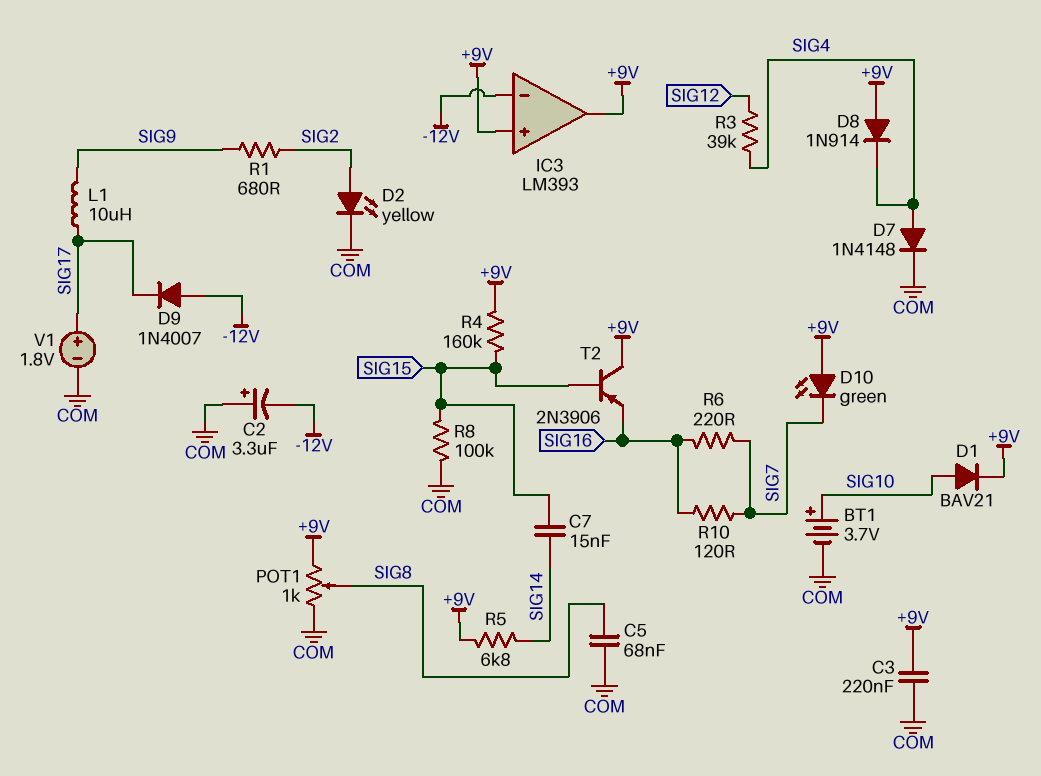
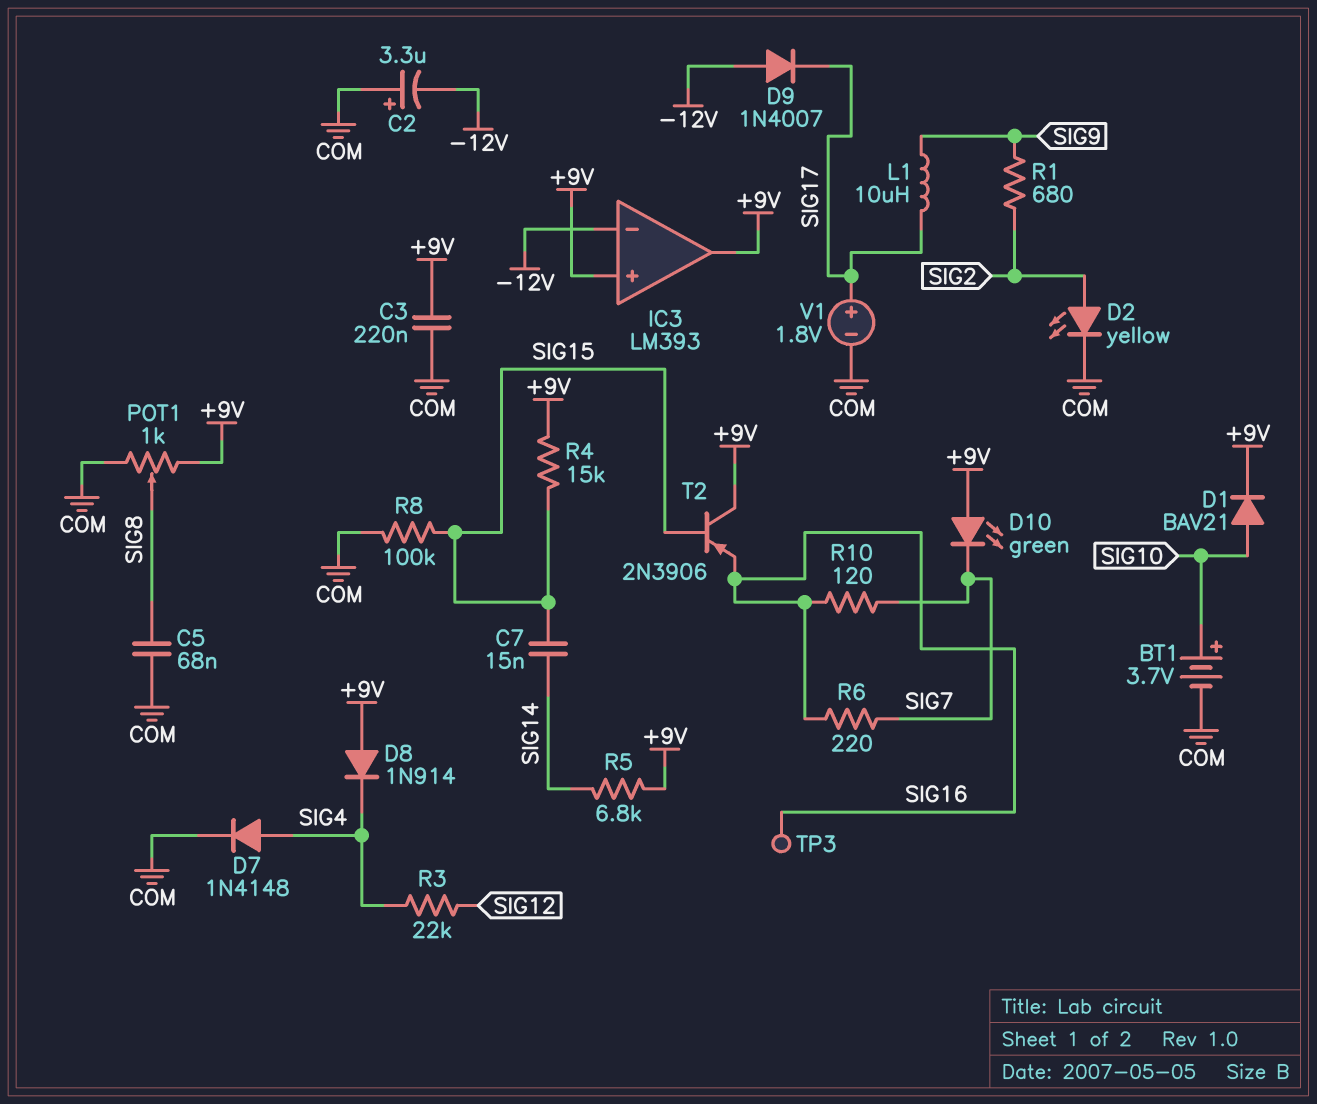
R3: 39k (SIG4, SIG12) -> 22k (SIG4, SIG12)
R4: 160k (+9V, SIG15) -> 15k (+9V, SIG15)
TP3: none -> test point (SIG16)

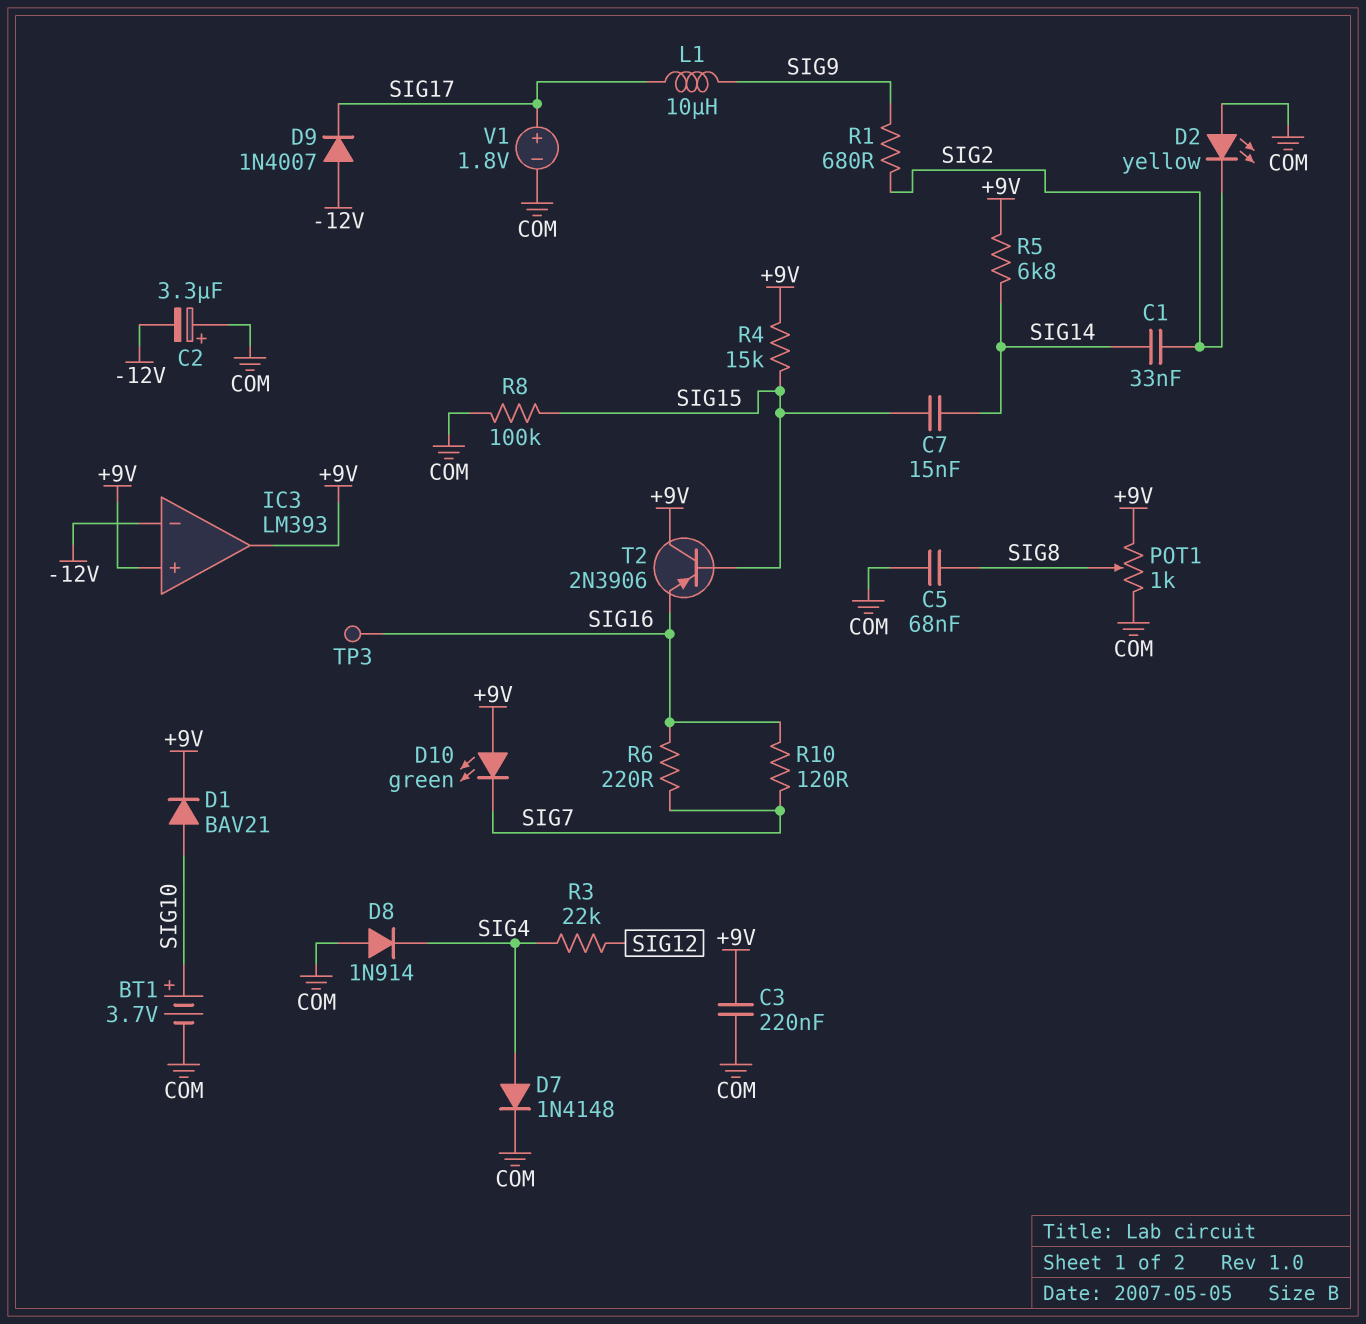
C1: none -> 33nF (SIG2, SIG14)
D2: LED yellow (A SIG2, K COM) -> LED yellow (A COM, K SIG2)
D8: diode 1N914 (A +9V, K SIG4) -> diode 1N914 (A COM, K SIG4)

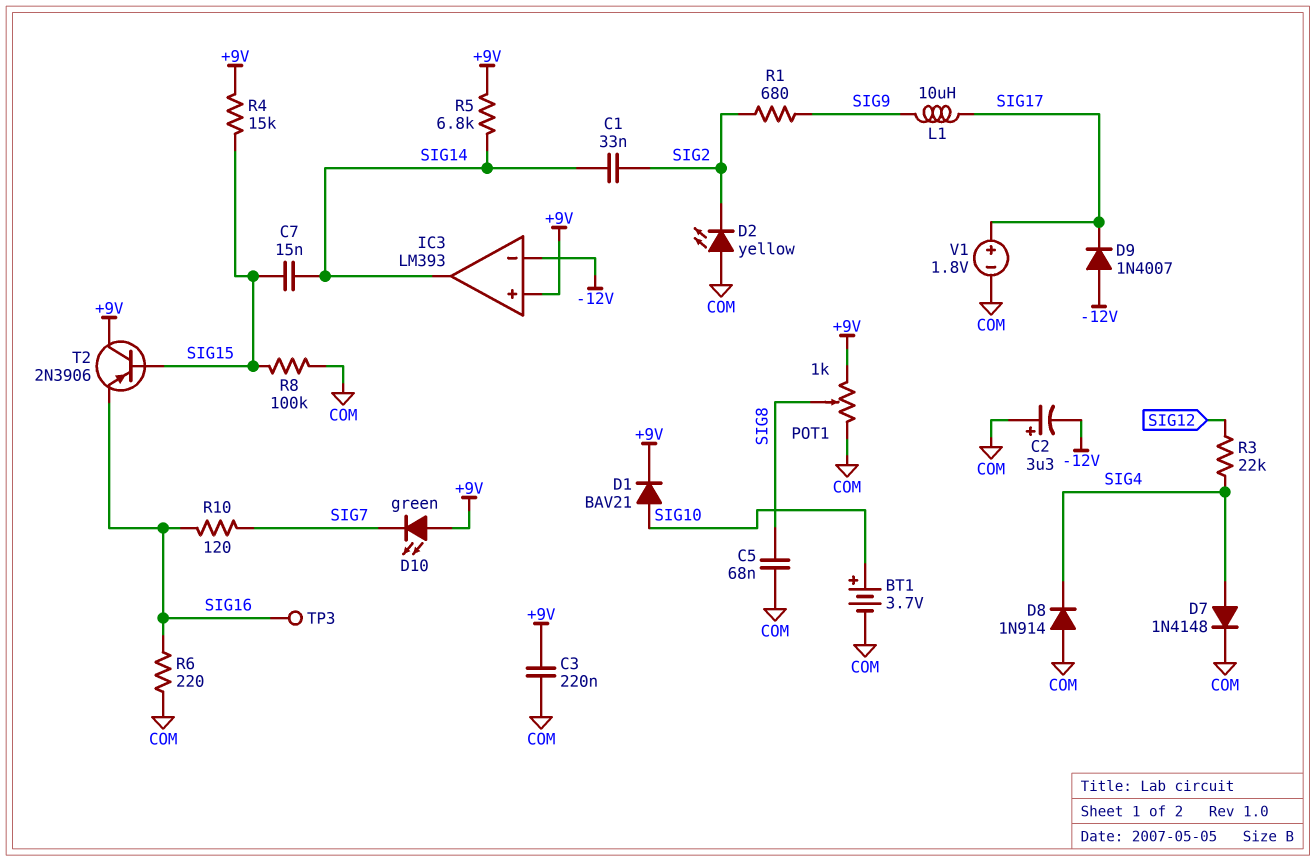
IC3 pin out: +9V -> SIG14
R6: 220 (SIG7, SIG16) -> 220 (COM, SIG16)

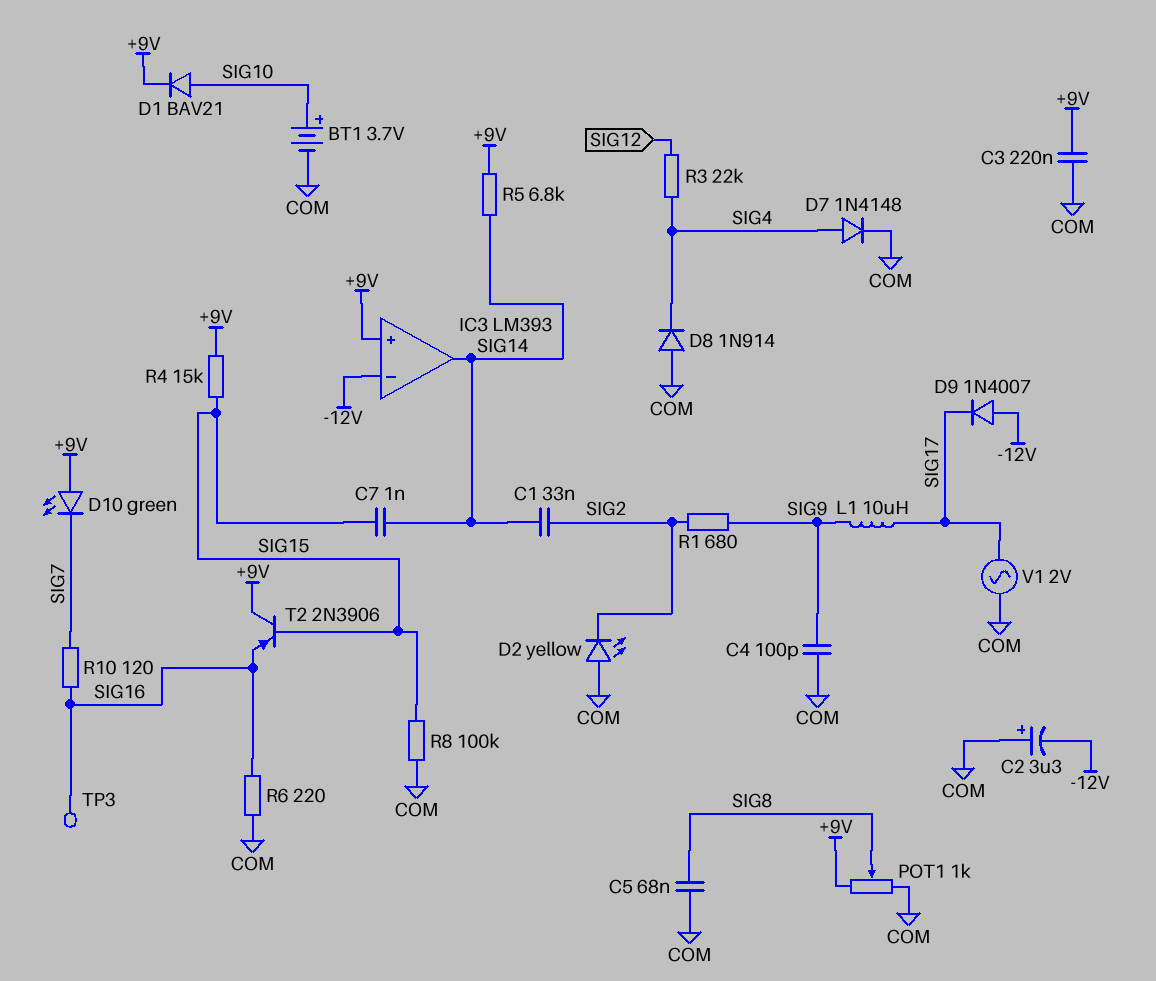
C4: none -> 100pF (COM, SIG9)
C7: 15nF (SIG14, SIG15) -> 1nF (SIG14, SIG15)
V1: 1.8V (plus SIG17, minus COM) -> AC 2V (COM, SIG17)

